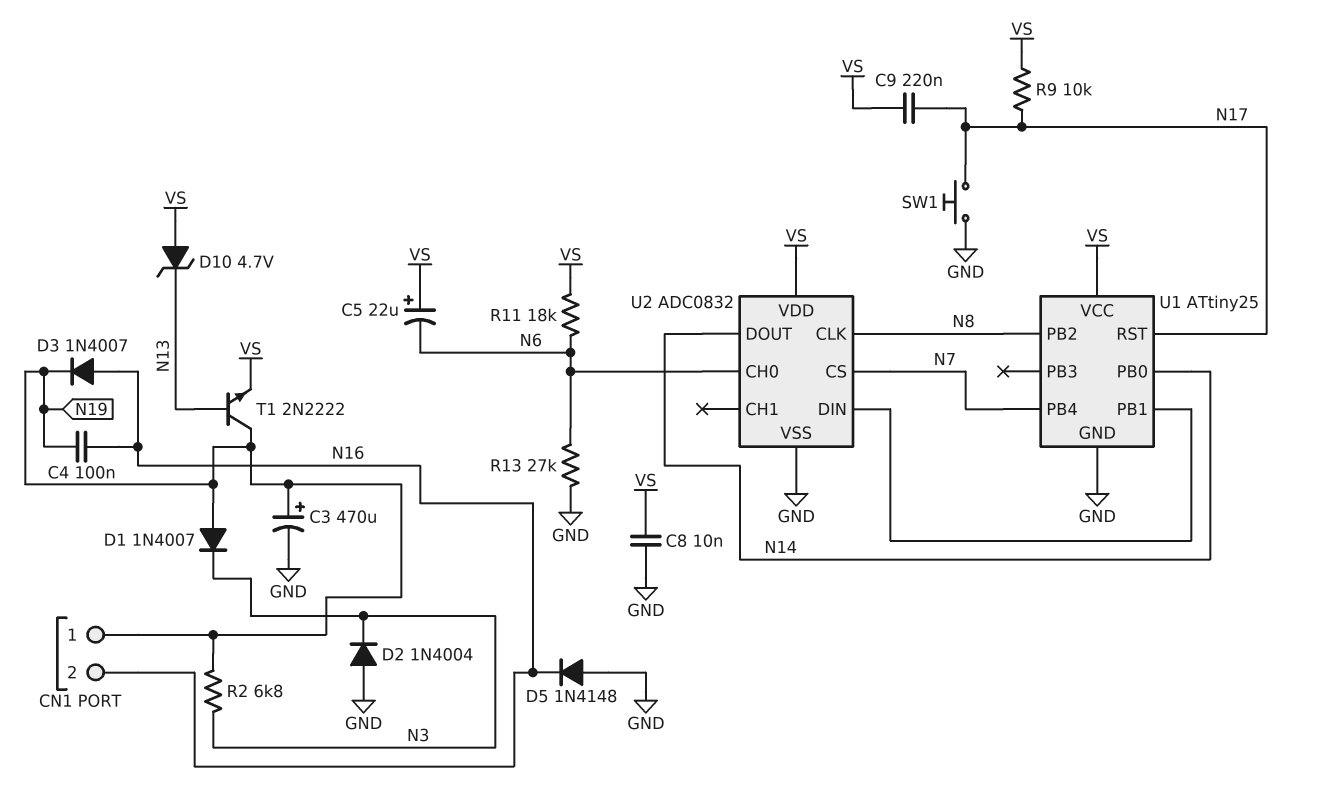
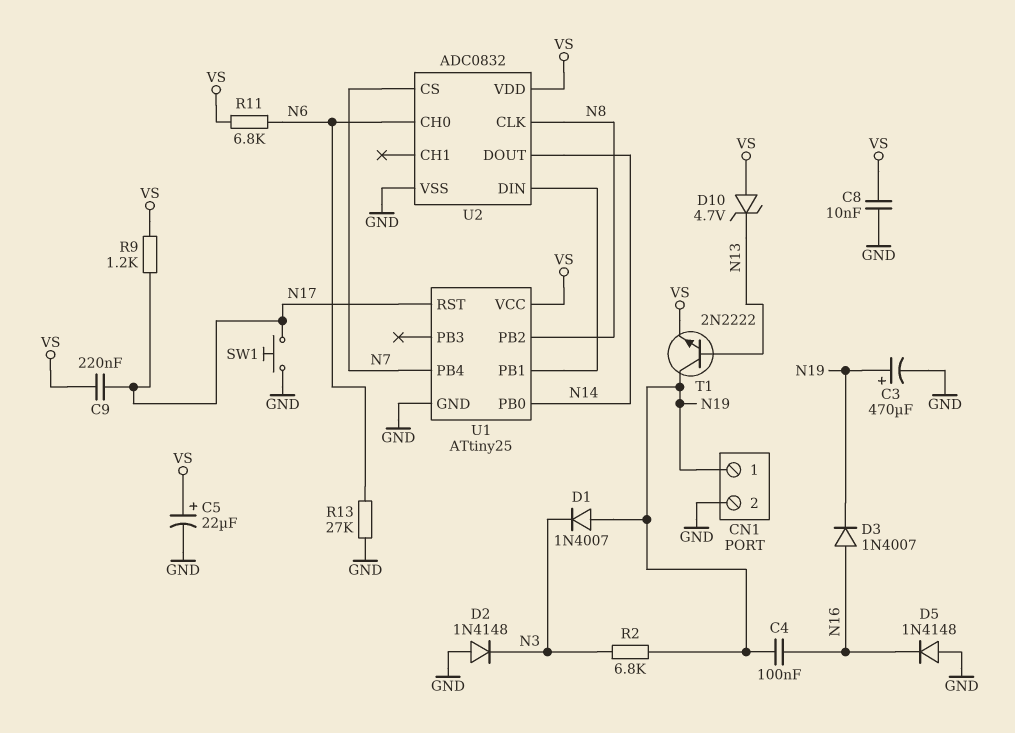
C5: 22uF (plus VS, minus N6) -> 22uF (plus VS, minus GND)
CN1 pin 2: N16 -> GND
D2: diode 1N4004 (A GND, K N3) -> diode 1N4148 (A GND, K N3)
R9: 10k (N17, VS) -> 1.2k (N17, VS)
R11: 18k (N6, VS) -> 6.8k (N6, VS)

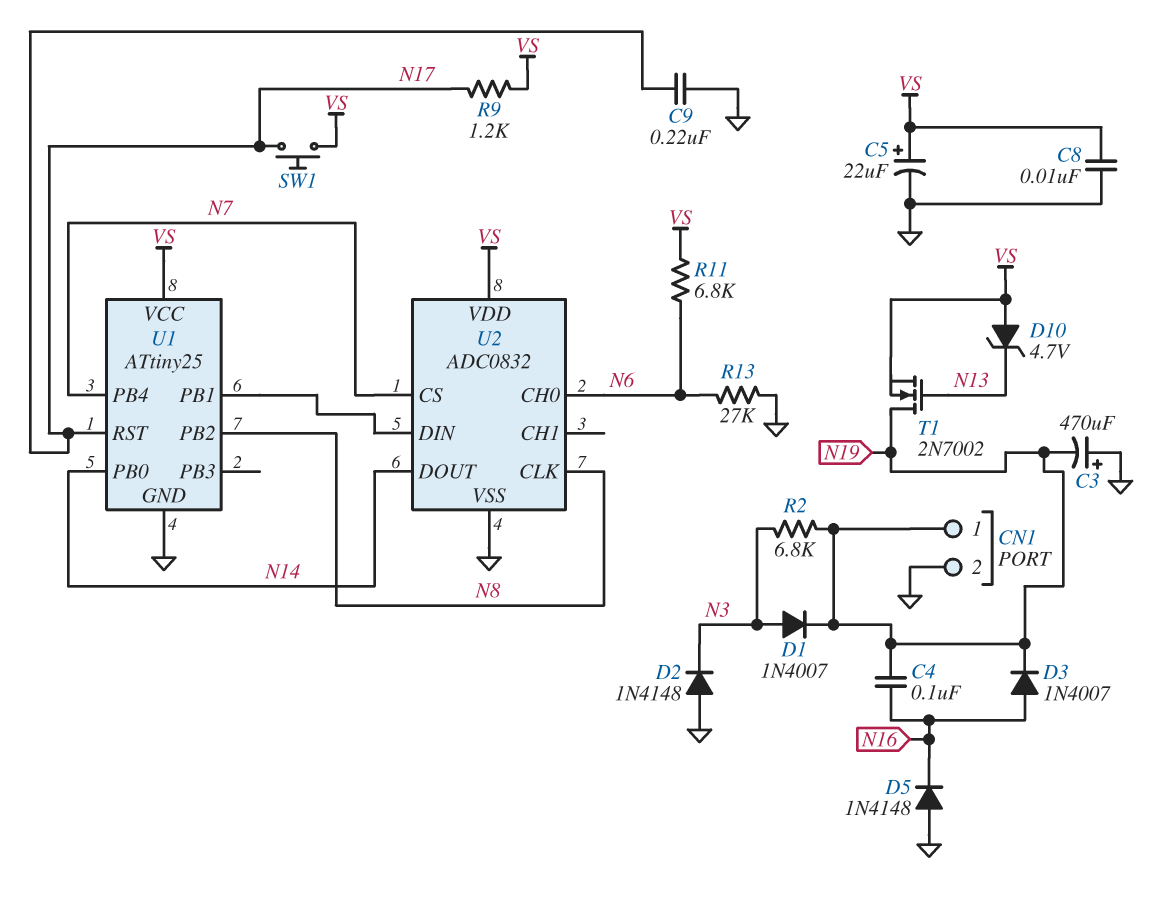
C3: 470uF (plus N19, minus GND) -> 470uF (plus GND, minus N19)
C9: 220nF (N17, VS) -> 220nF (GND, N17)
D1: diode 1N4007 (A N19, K N3) -> diode 1N4007 (A N3, K N19)
SW1: button (GND, N17) -> button (N17, VS)
T1: NPN 2N2222 (B N13, C N19, E VS) -> NMOS 2N7002 (G N13, D N19, S VS)

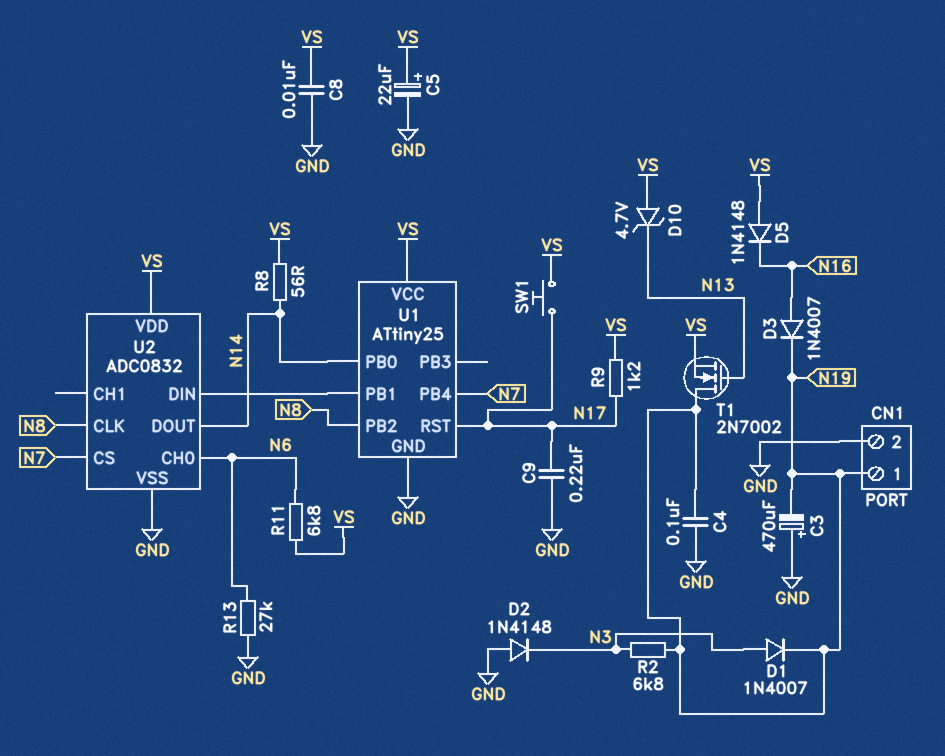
C4: 100nF (N16, N19) -> 100nF (GND, N19)
D5: diode 1N4148 (A GND, K N16) -> diode 1N4148 (A VS, K N16)
R8: none -> 56 (N14, VS)

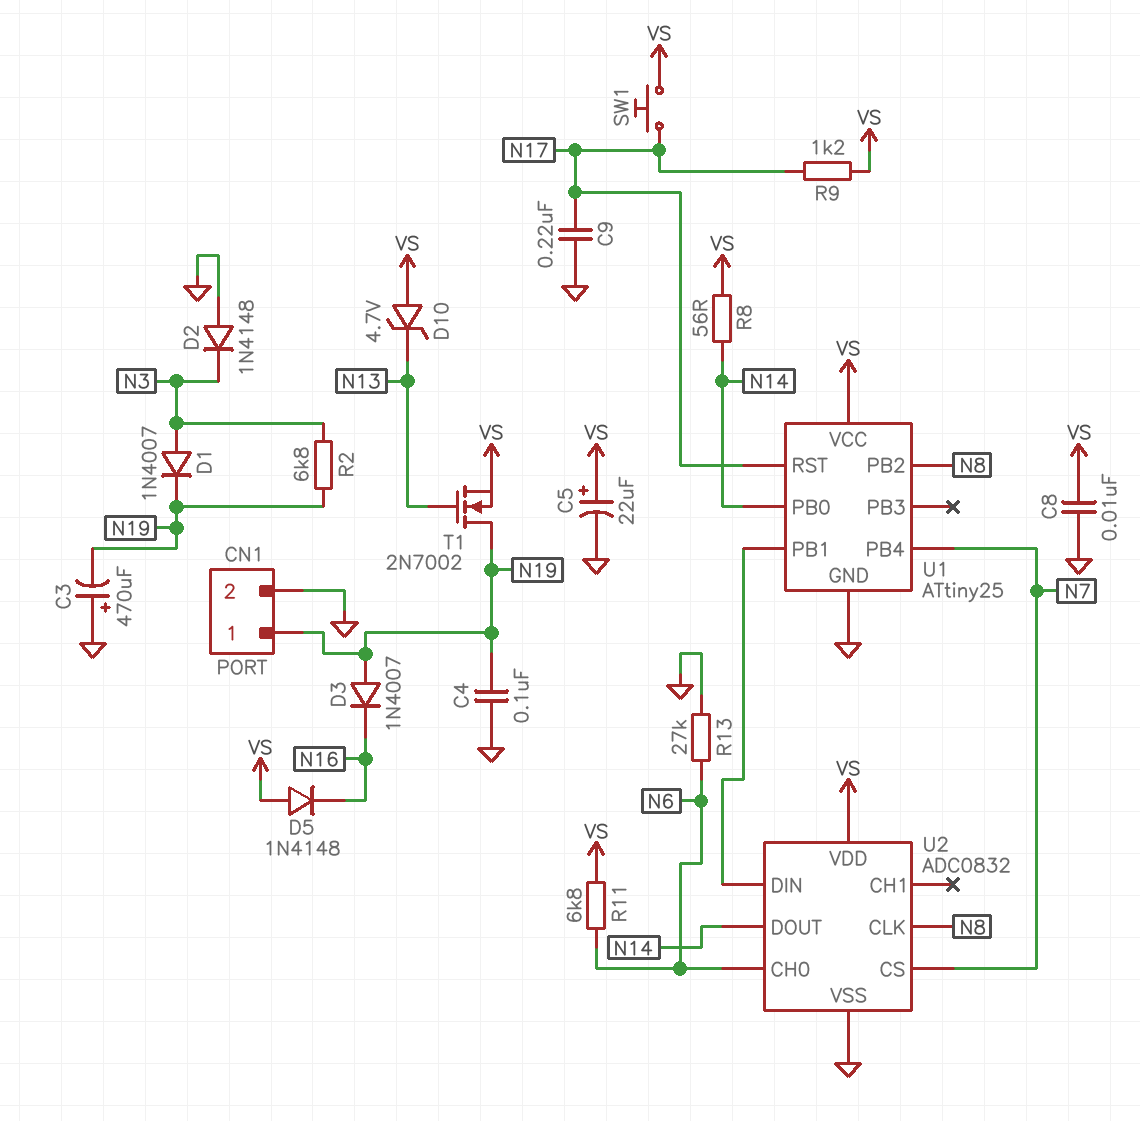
D3: diode 1N4007 (A N16, K N19) -> diode 1N4007 (A N19, K N16)

